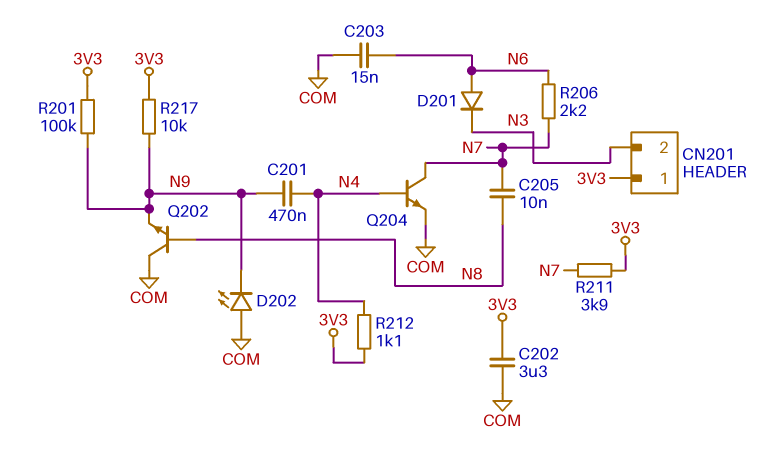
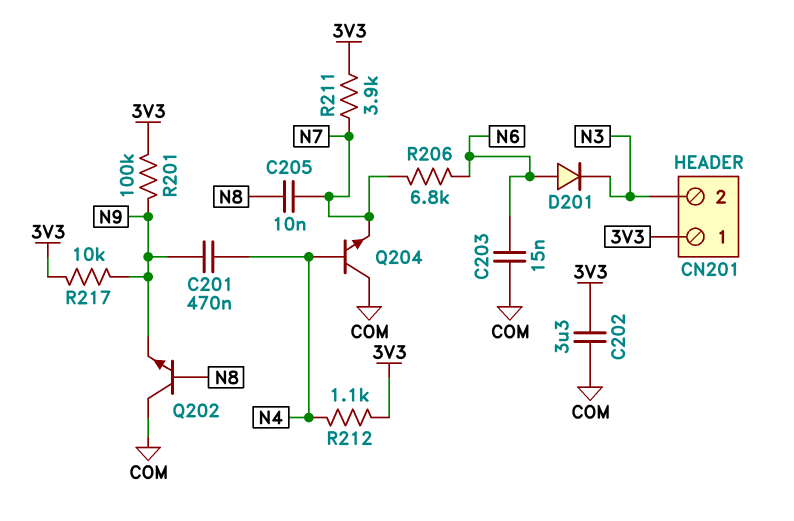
D202: LED (A COM, K N9) -> none
Q204: NPN (B N4, C N7, E COM) -> NPN (B N4, C COM, E N7)
R206: 2.2k (N6, N7) -> 6.8k (N6, N7)

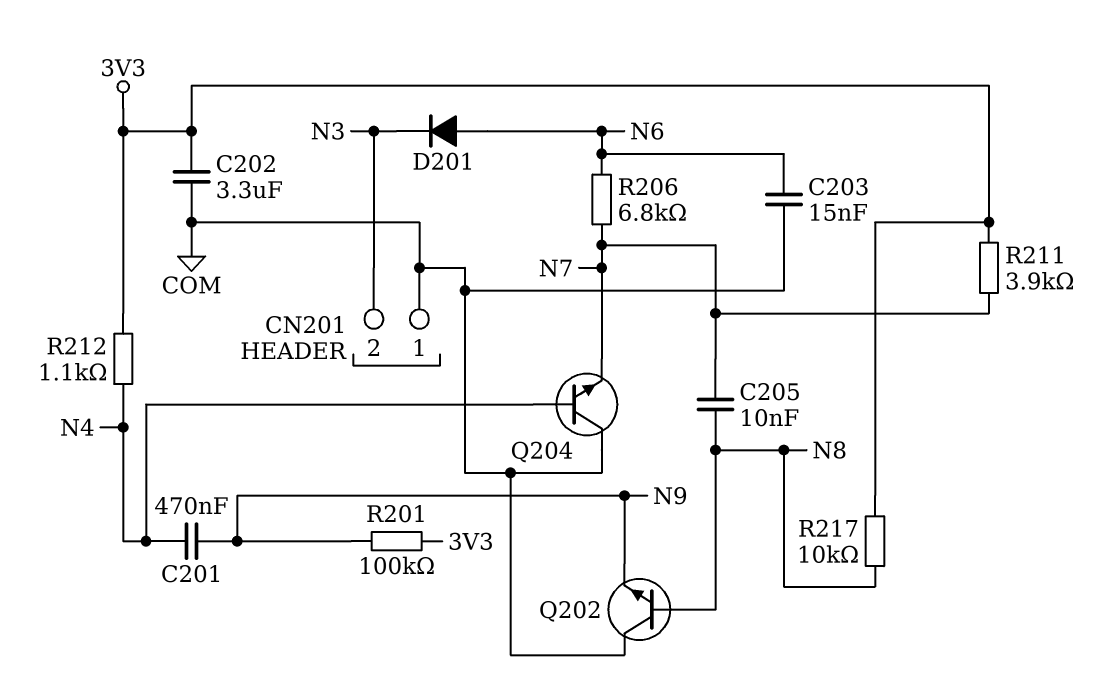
CN201 pin 1: 3V3 -> COM
R217: 10k (3V3, N9) -> 10k (3V3, N8)

